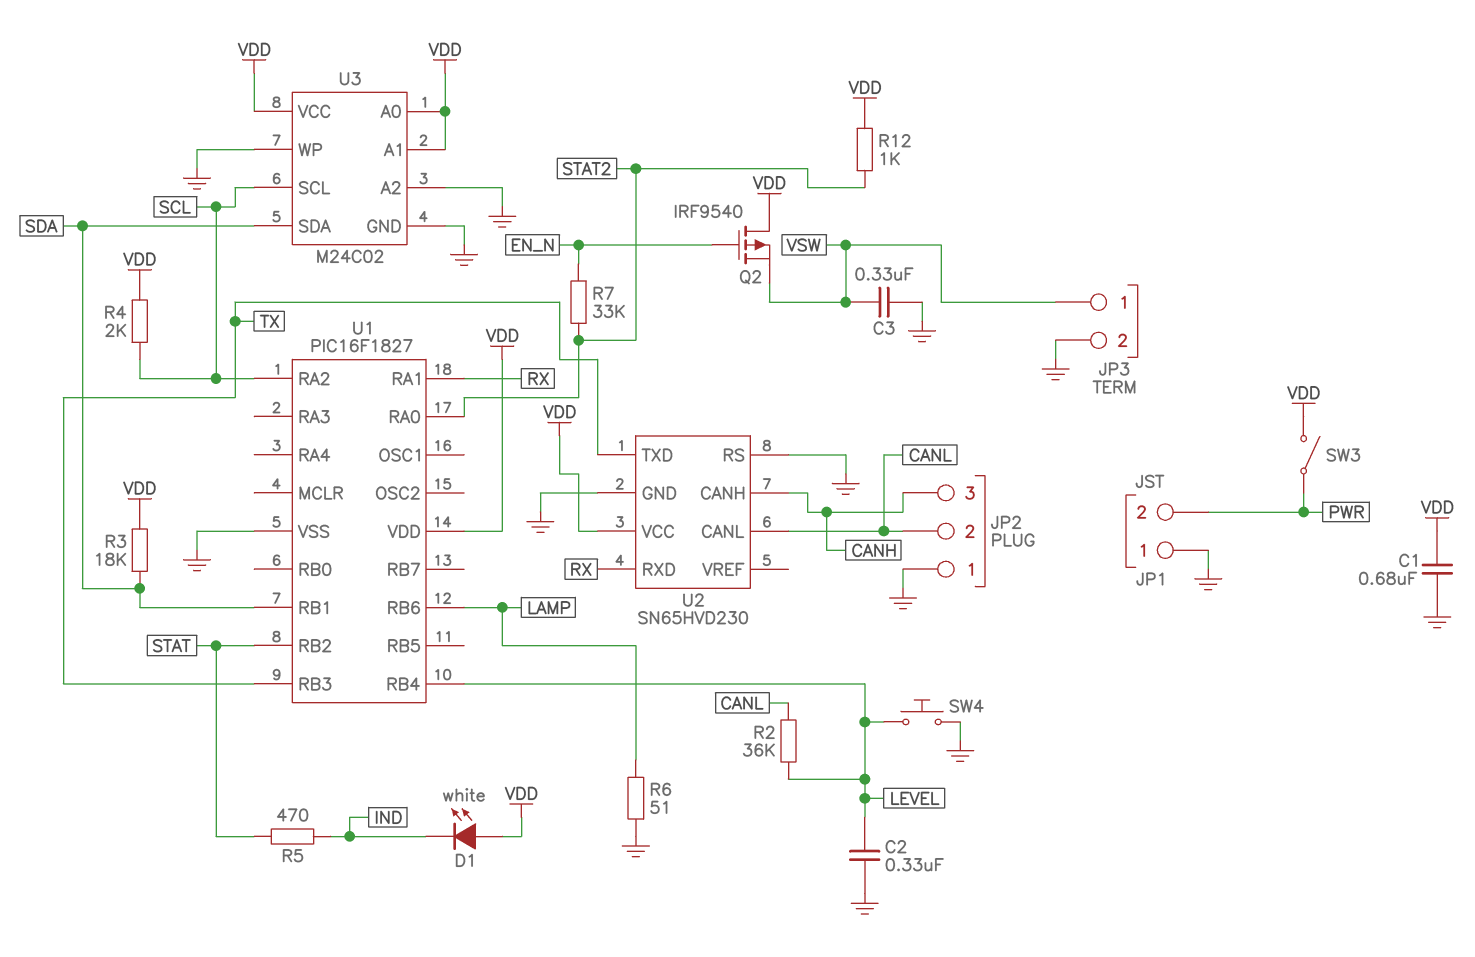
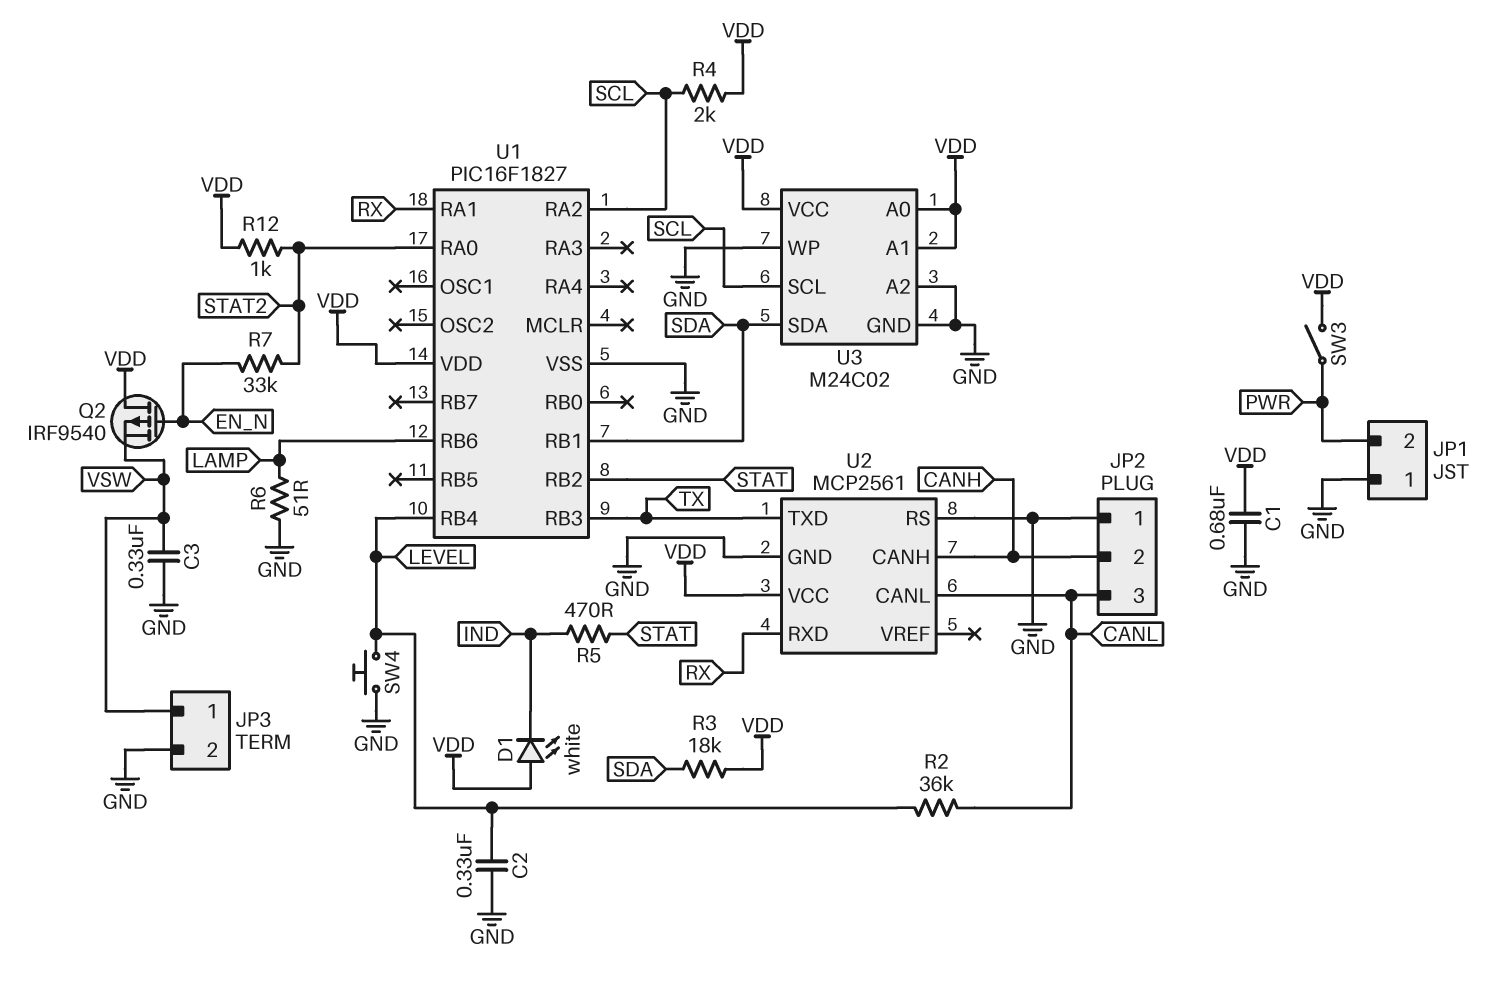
JP2 pin 2: CANL -> CANH
JP2 pin 3: CANH -> CANL
U2: SN65HVD230 -> MCP2561

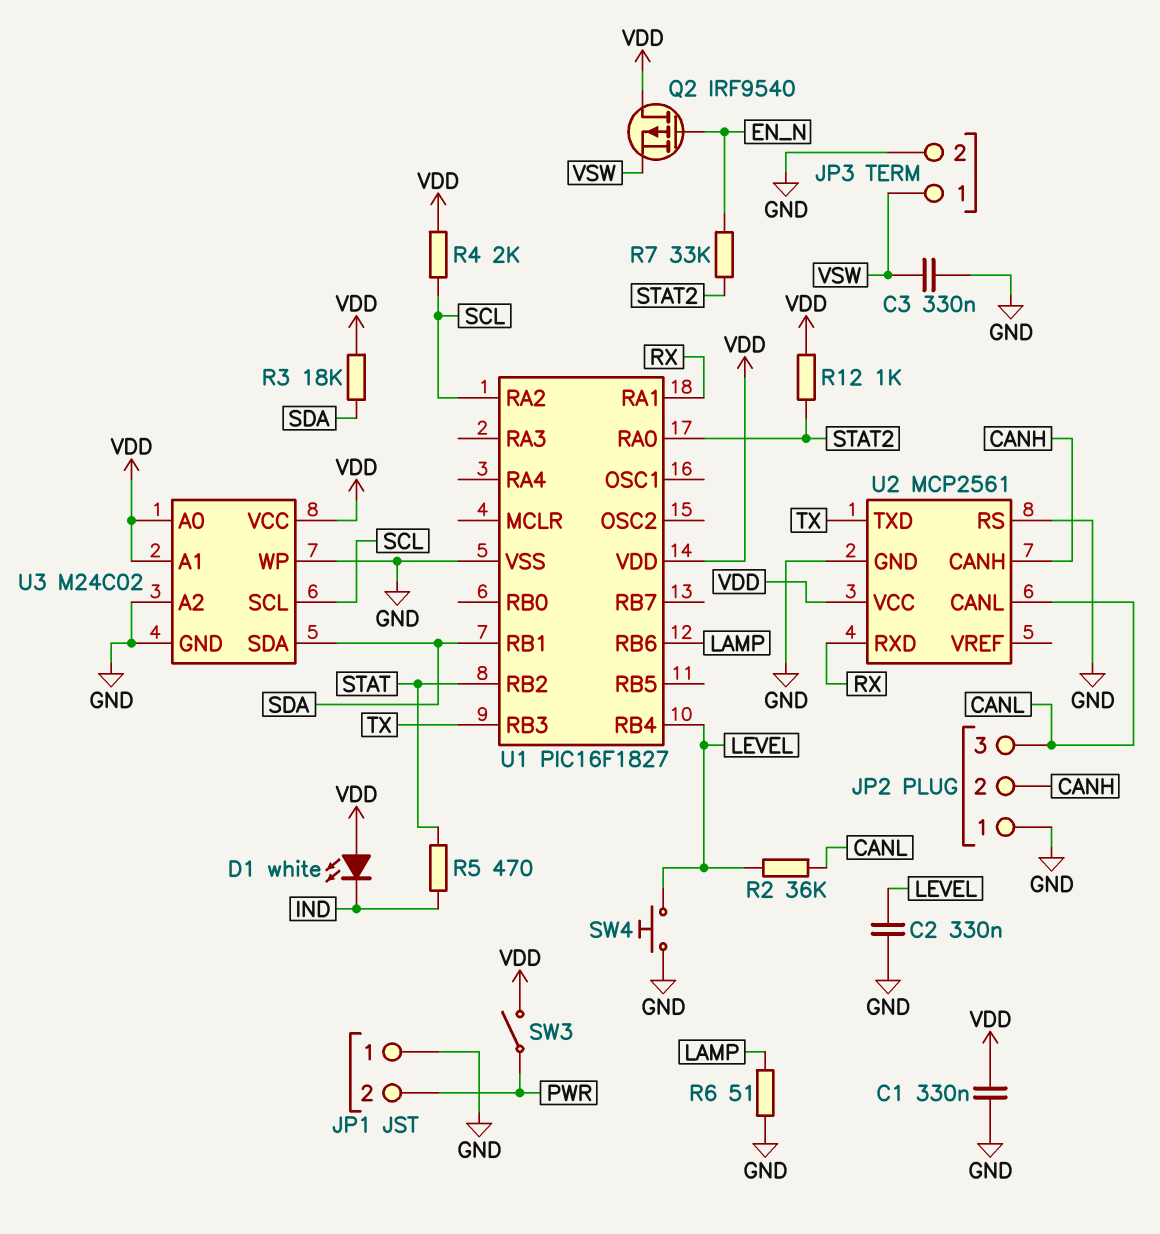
C1: 680nF (GND, VDD) -> 330nF (GND, VDD)

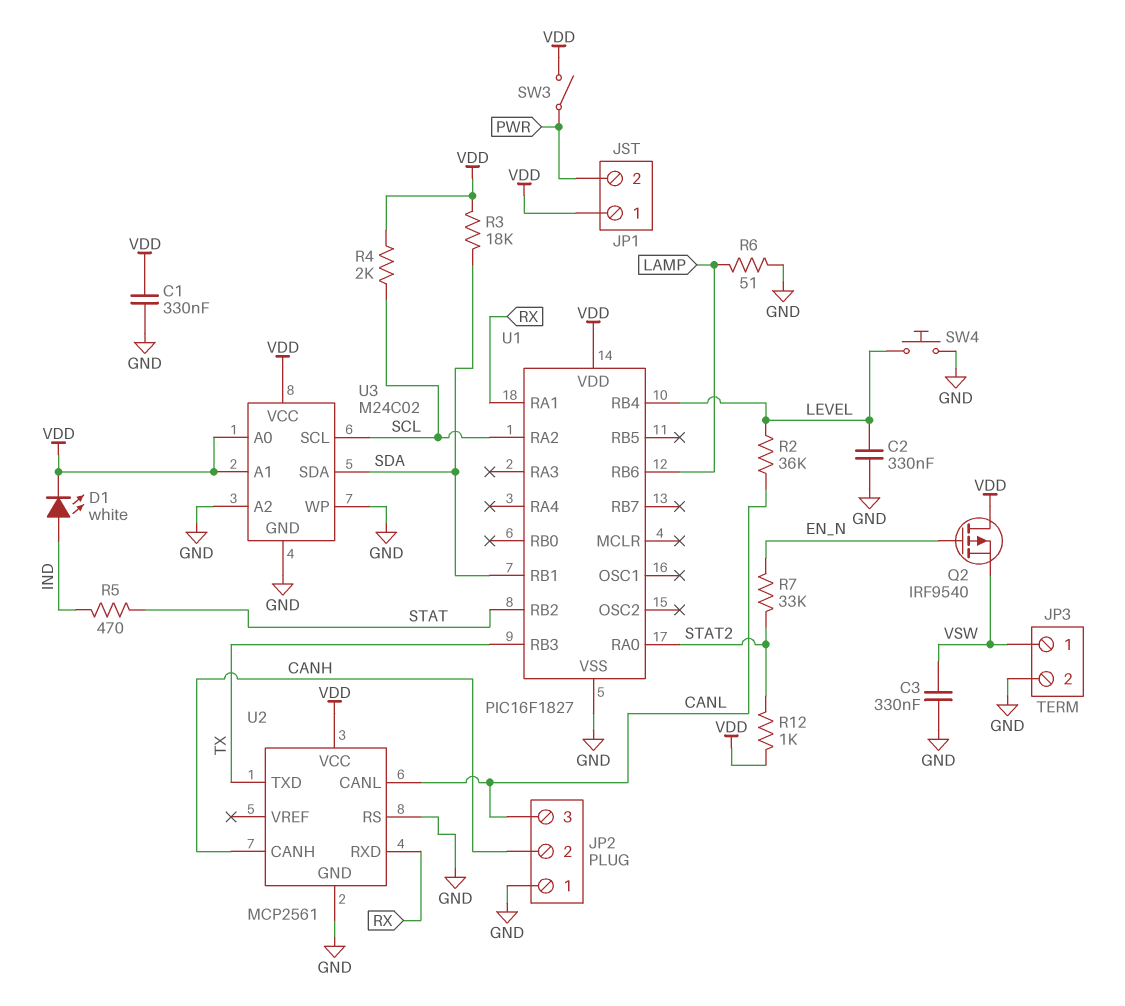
D1: LED white (A VDD, K IND) -> LED white (A IND, K VDD)
JP1 pin 1: GND -> VDD

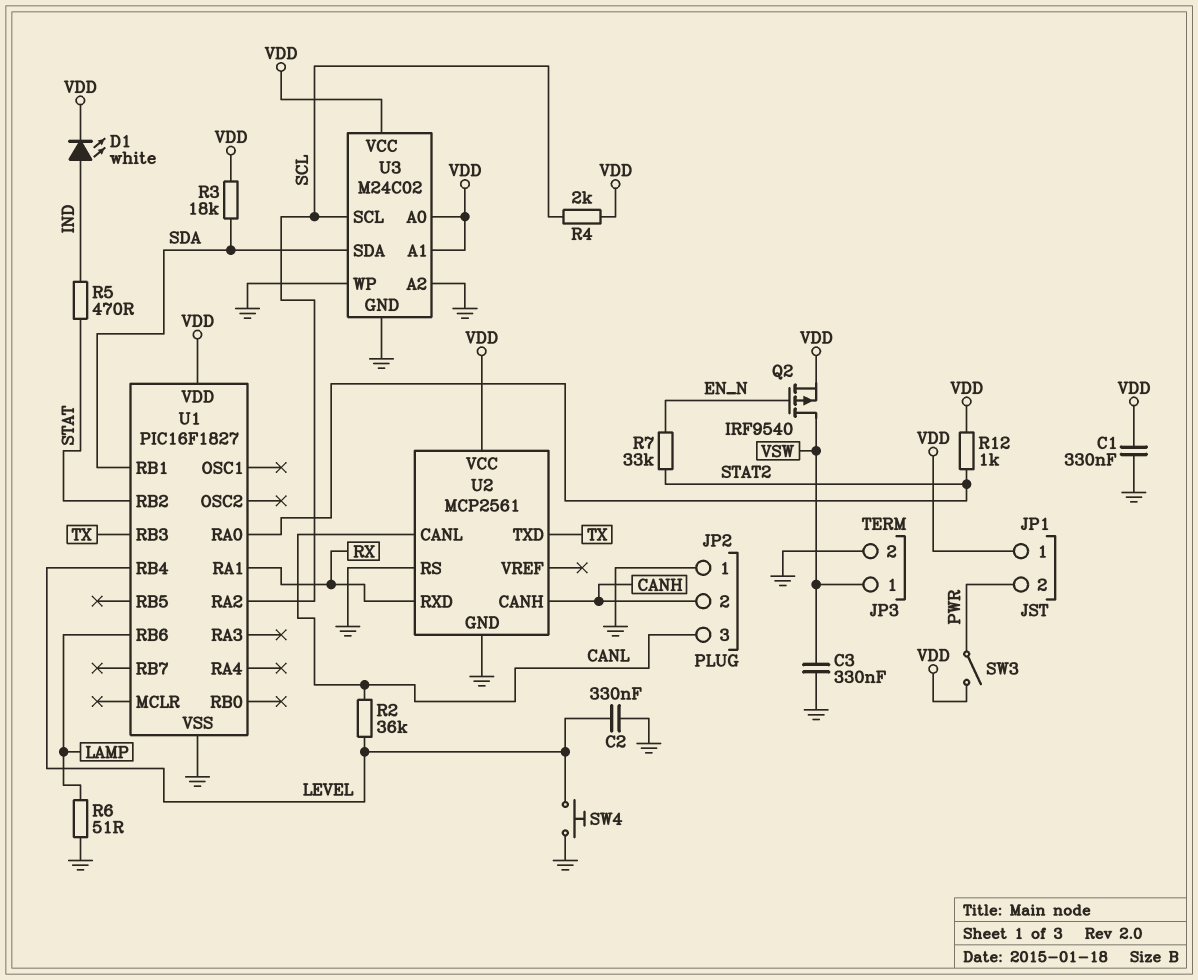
Q2: PMOS IRF9540 (G EN_N, D VDD, S VSW) -> PMOS IRF9540 (G EN_N, D VSW, S VDD)

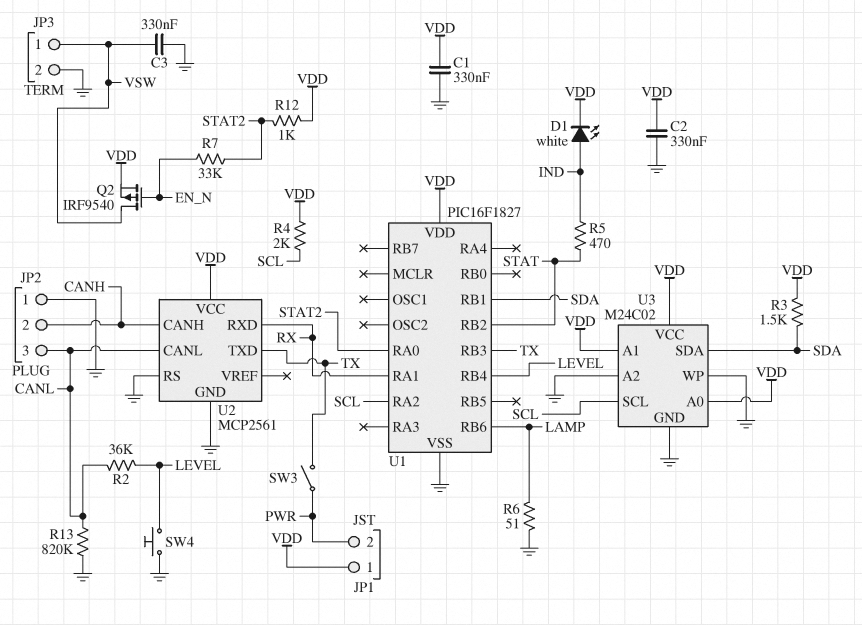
C2: 330nF (GND, LEVEL) -> 330nF (GND, VDD)
R3: 18k (SDA, VDD) -> 1.5k (SDA, VDD)
R13: none -> 820k (CANL, GND)
SW3: switch (PWR, VDD) -> switch (PWR, TX)

